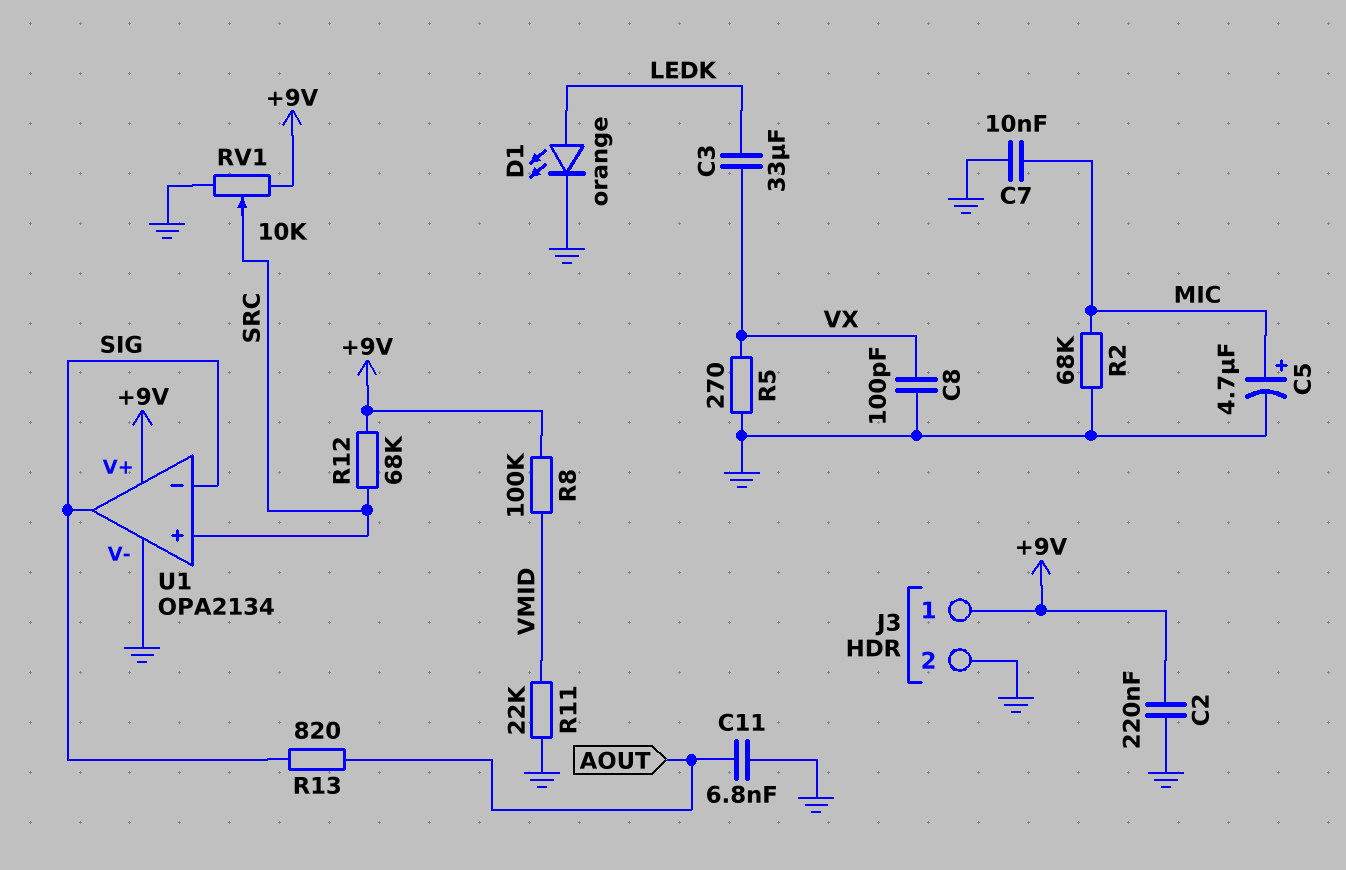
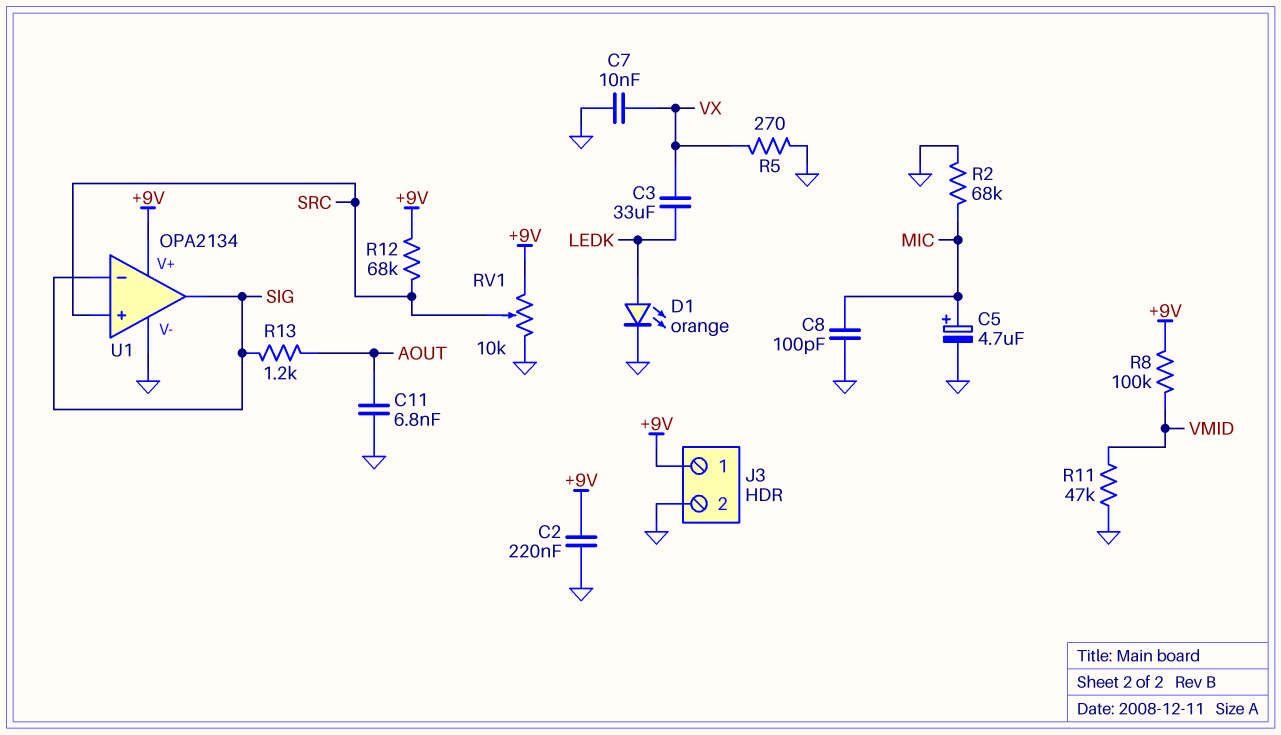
C7: 10nF (GND, MIC) -> 10nF (GND, VX)
C8: 100pF (GND, VX) -> 100pF (GND, MIC)
R11: 22k (GND, VMID) -> 47k (GND, VMID)
R13: 820 (AOUT, SIG) -> 1.2k (AOUT, SIG)

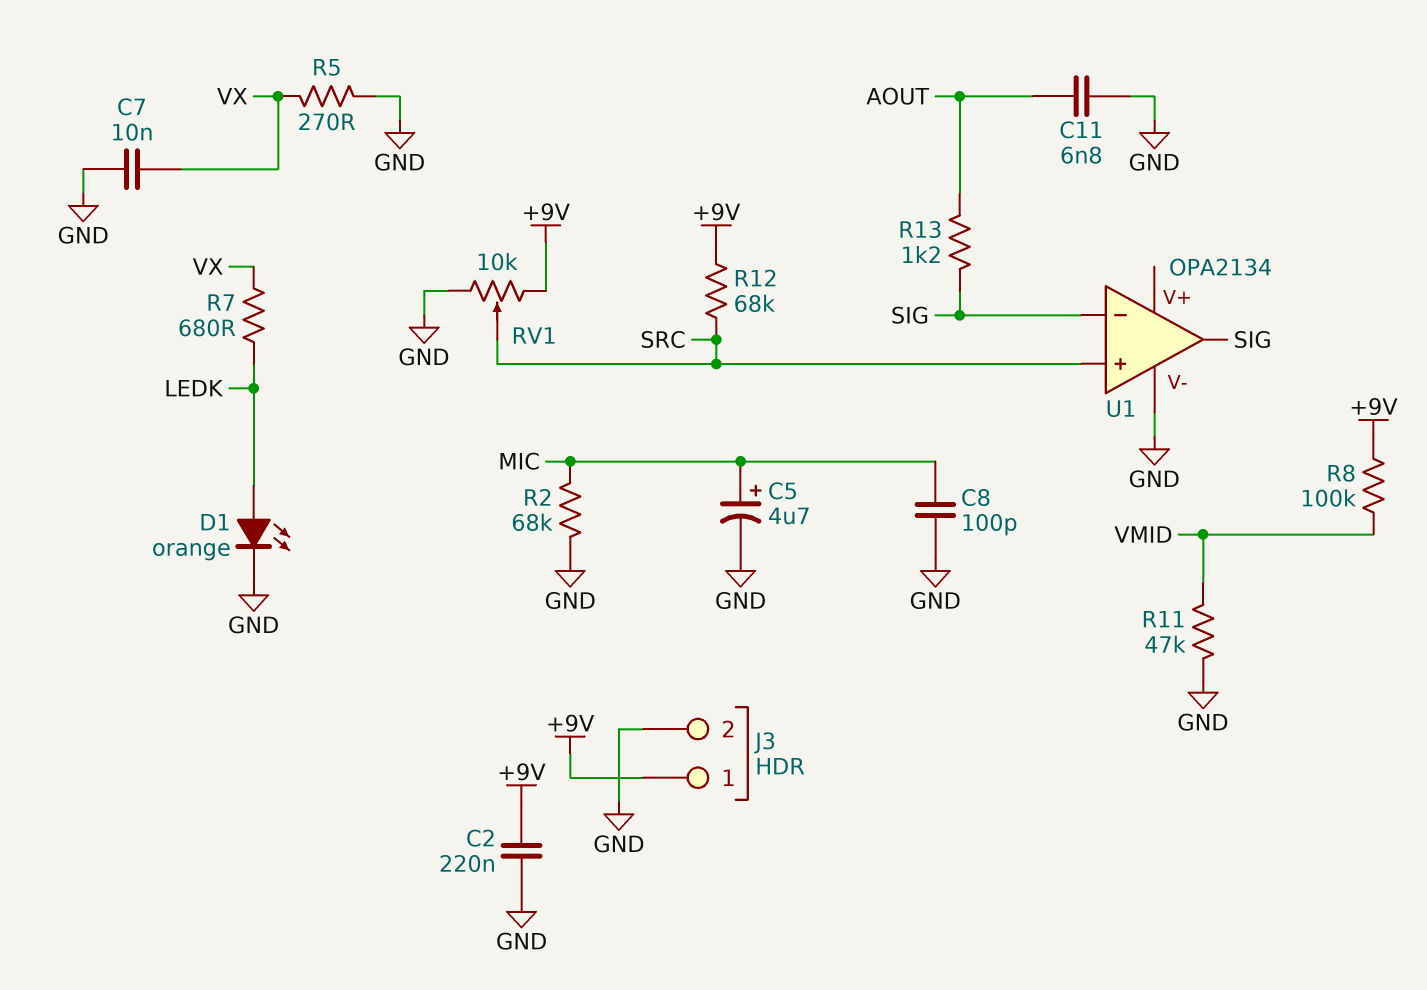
C3: 33uF (LEDK, VX) -> none
R7: none -> 680 (LEDK, VX)
U1 pin V+: +9V -> none

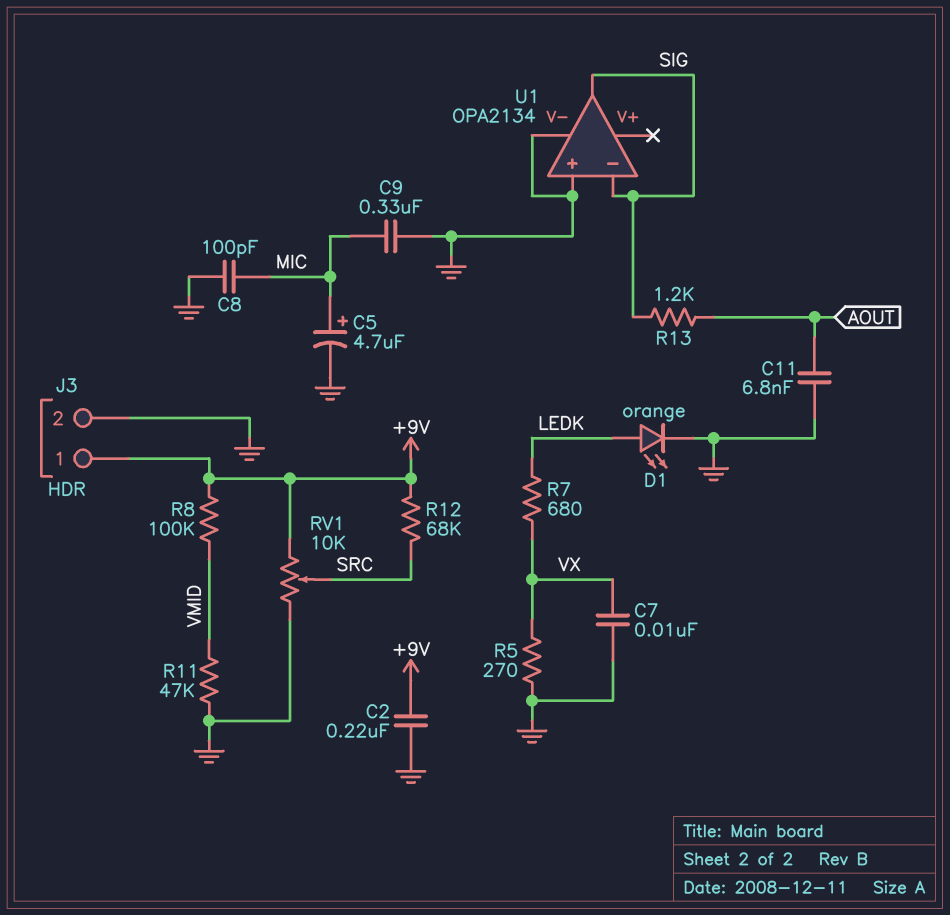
C9: none -> 330nF (GND, MIC)
R2: 68k (GND, MIC) -> none
U1 pin in+: SRC -> GND

